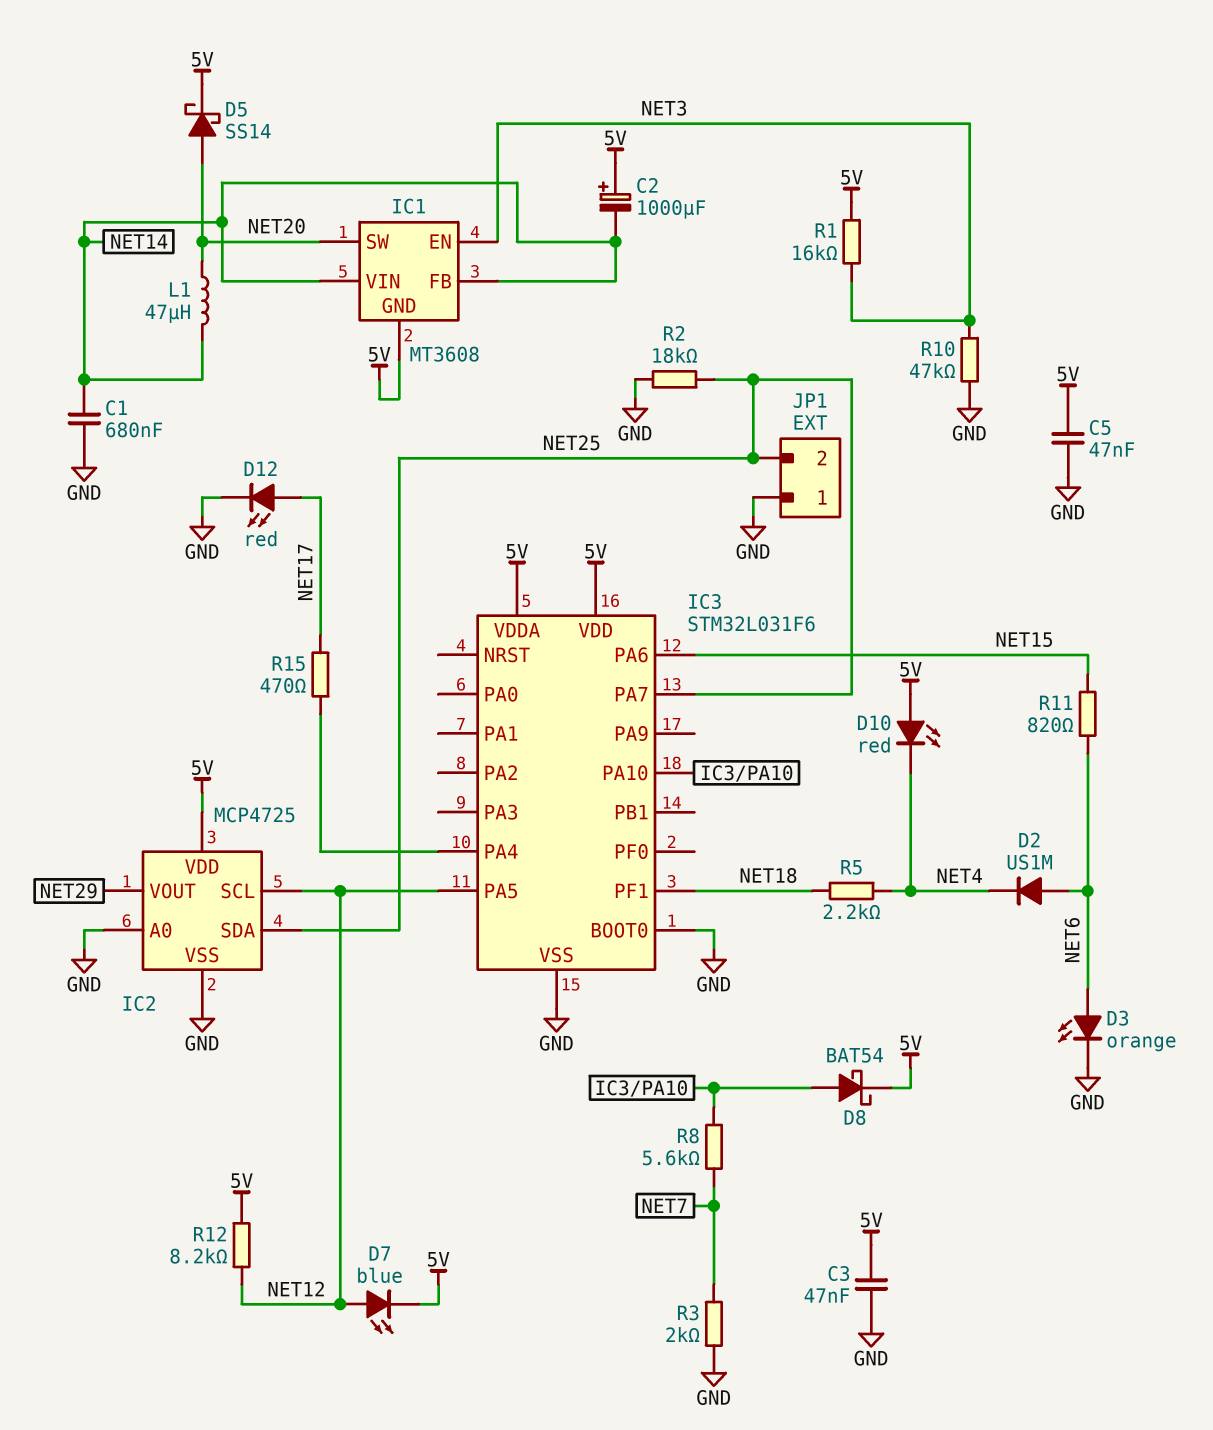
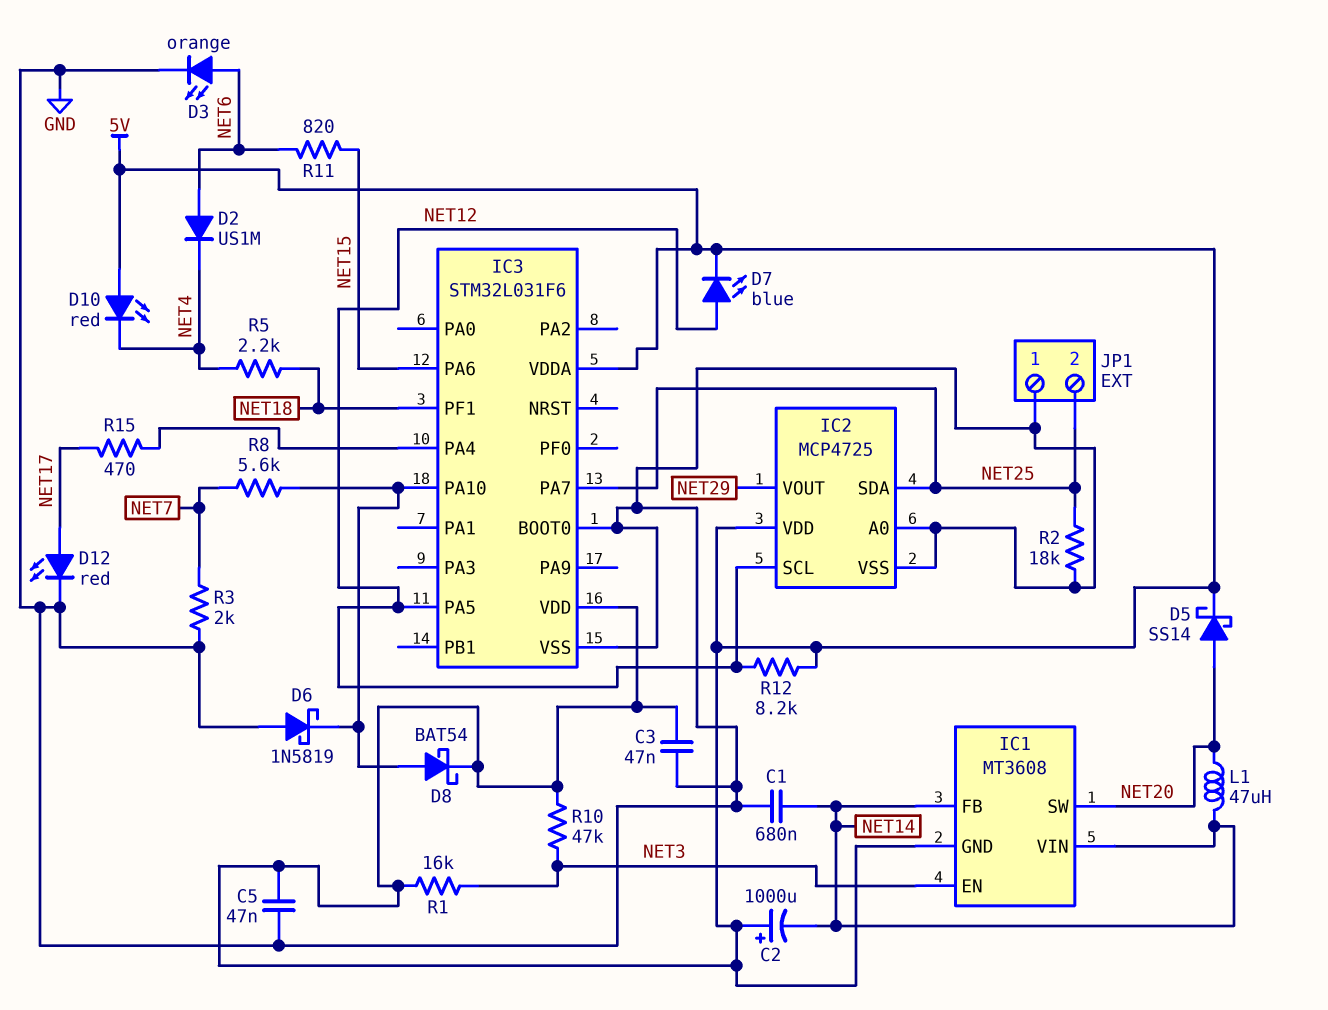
D6: none -> schottky 1N5819 (A GND, K IC3/PA10)
R10: 47k (GND, NET3) -> 47k (5V, NET3)

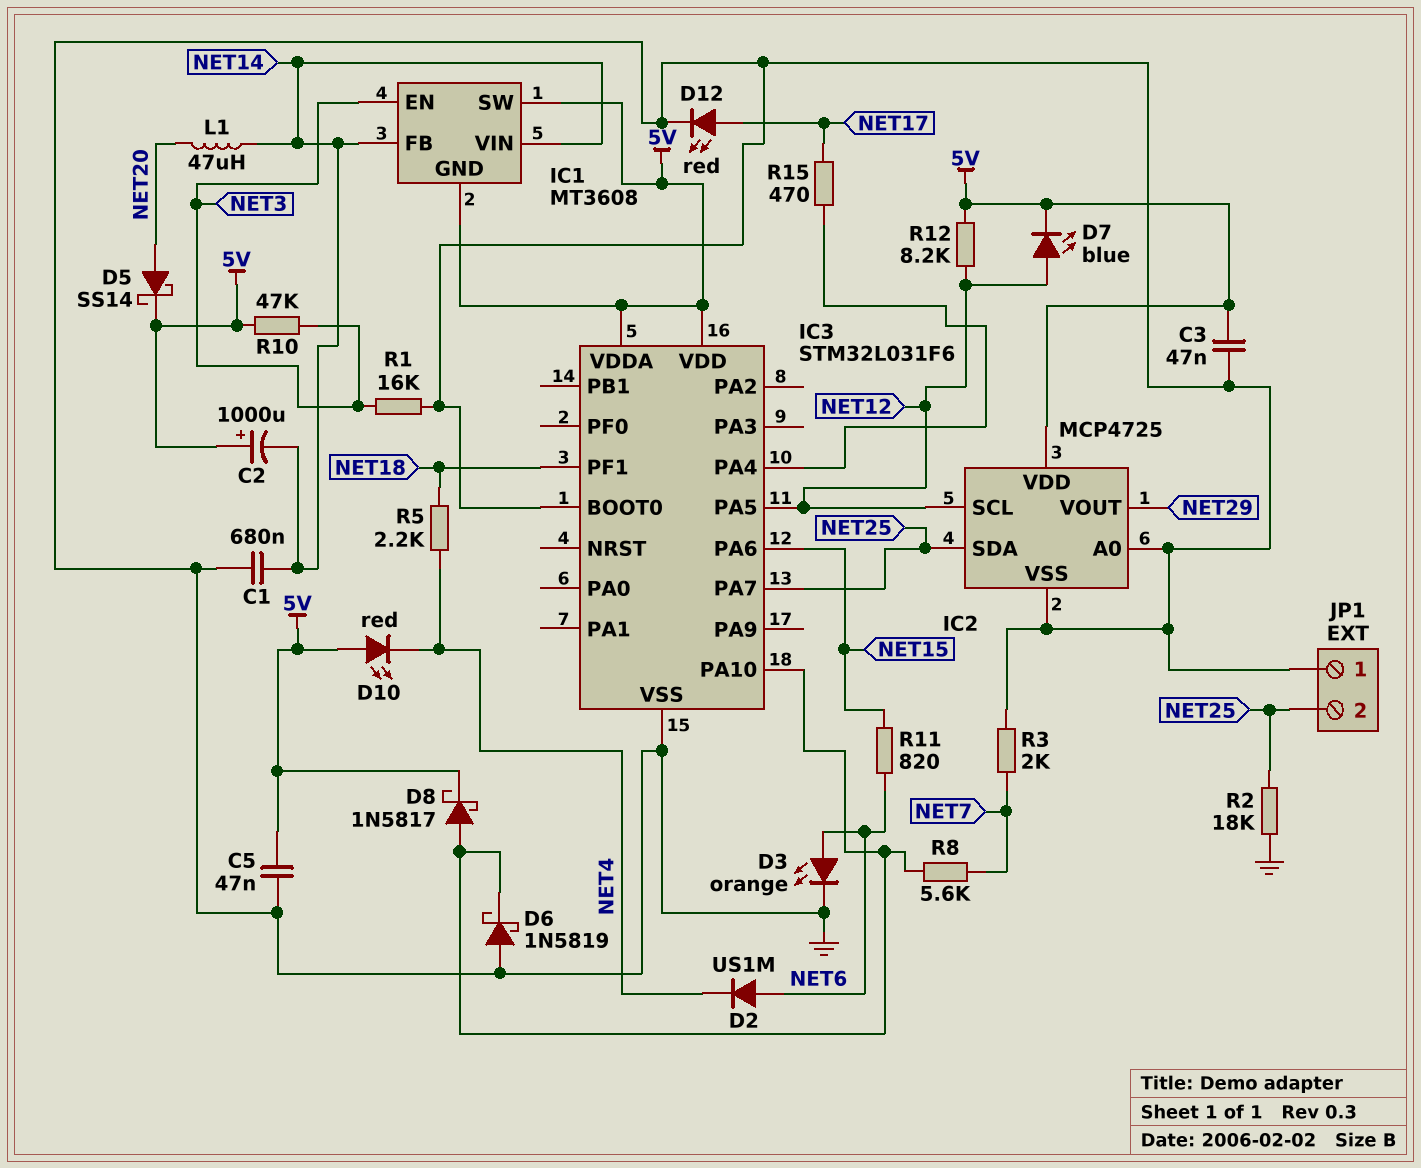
D8: schottky BAT54 (A IC3/PA10, K 5V) -> schottky 1N5817 (A IC3/PA10, K 5V)
IC1 pin SW: NET20 -> 5V
R1: 16k (5V, NET3) -> 16k (GND, NET3)

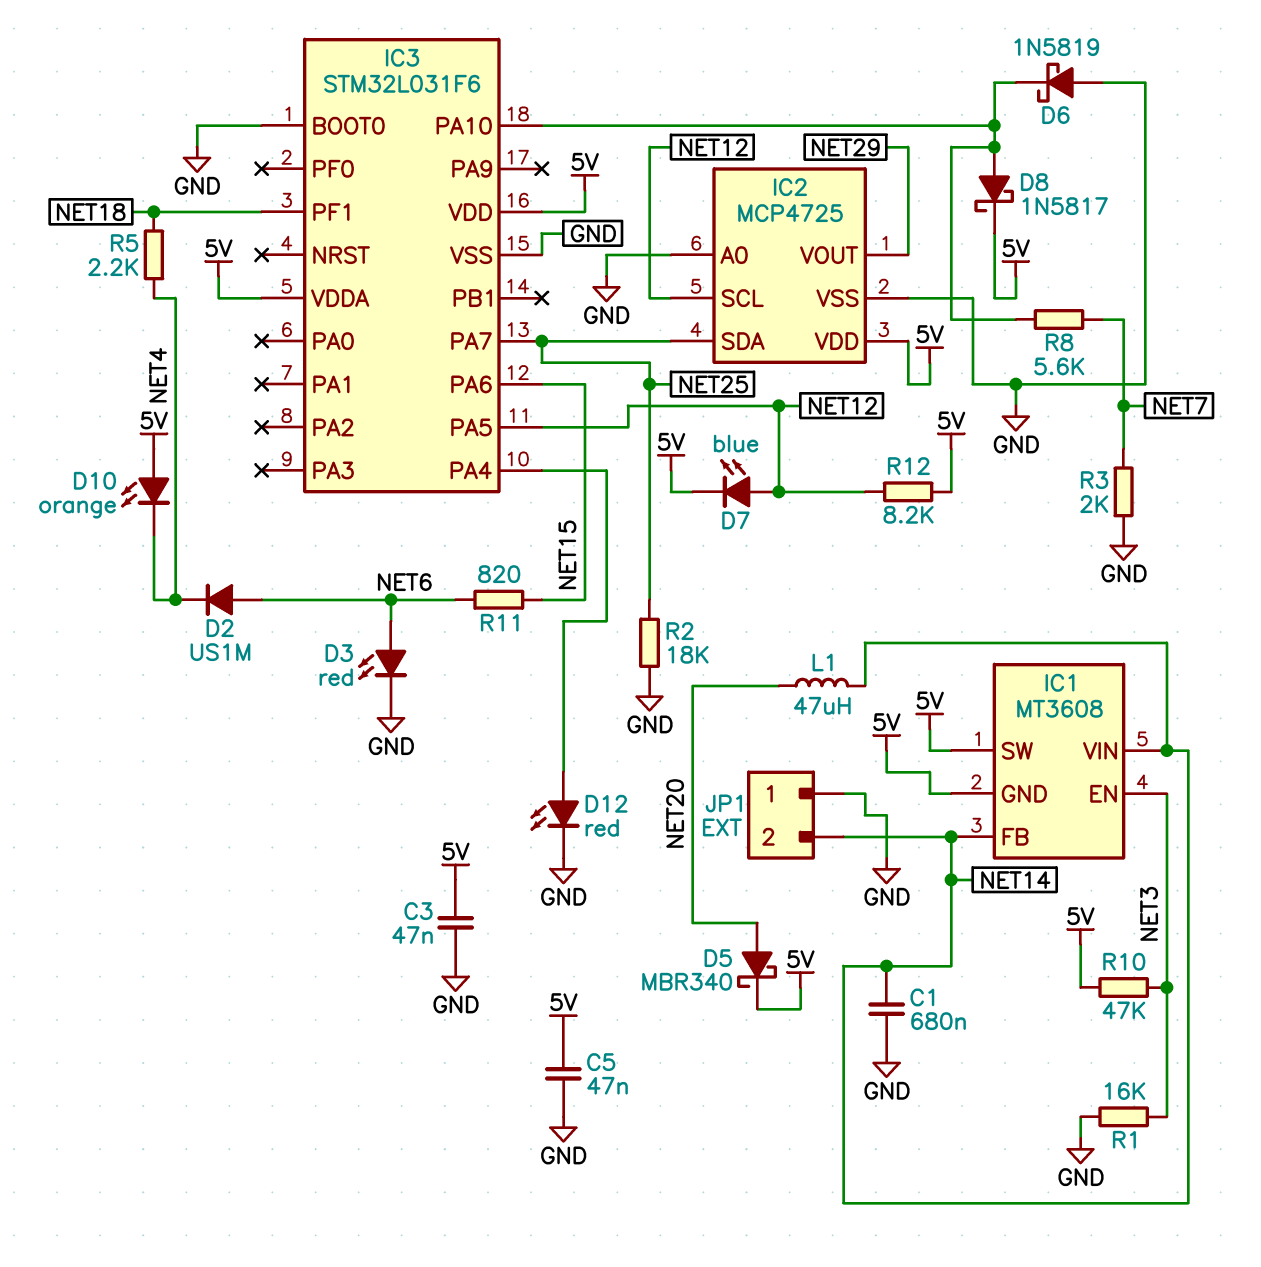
C2: 1000uF (plus 5V, minus NET14) -> none
D3: LED orange (A NET6, K GND) -> LED red (A NET6, K GND)
D5: schottky SS14 (A NET20, K 5V) -> schottky MBR340 (A NET20, K 5V)
D10: LED red (A 5V, K NET4) -> LED orange (A 5V, K NET4)
D12: LED red (A NET17, K GND) -> LED red (A IC3/PA4, K GND)
JP1 pin 2: NET25 -> NET14
R15: 470 (IC3/PA4, NET17) -> none

